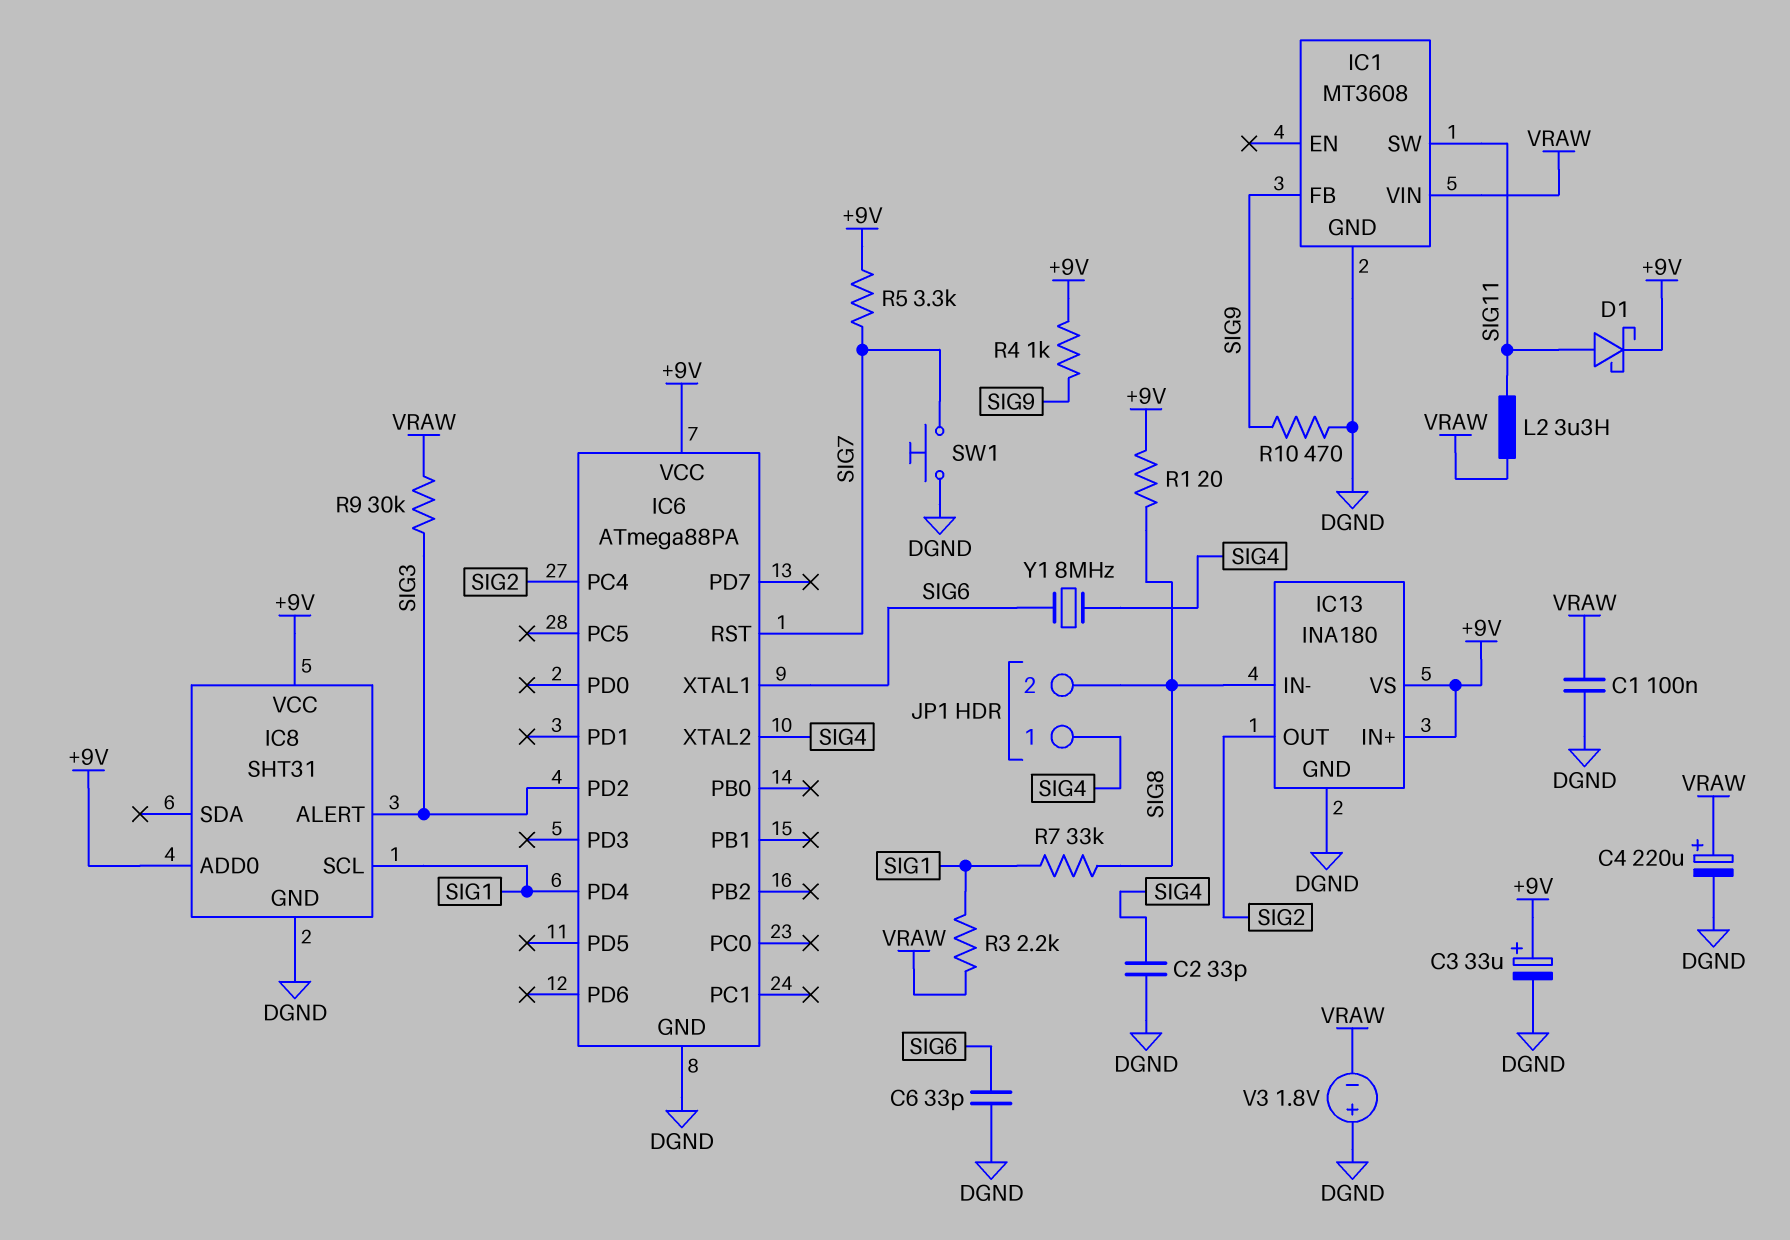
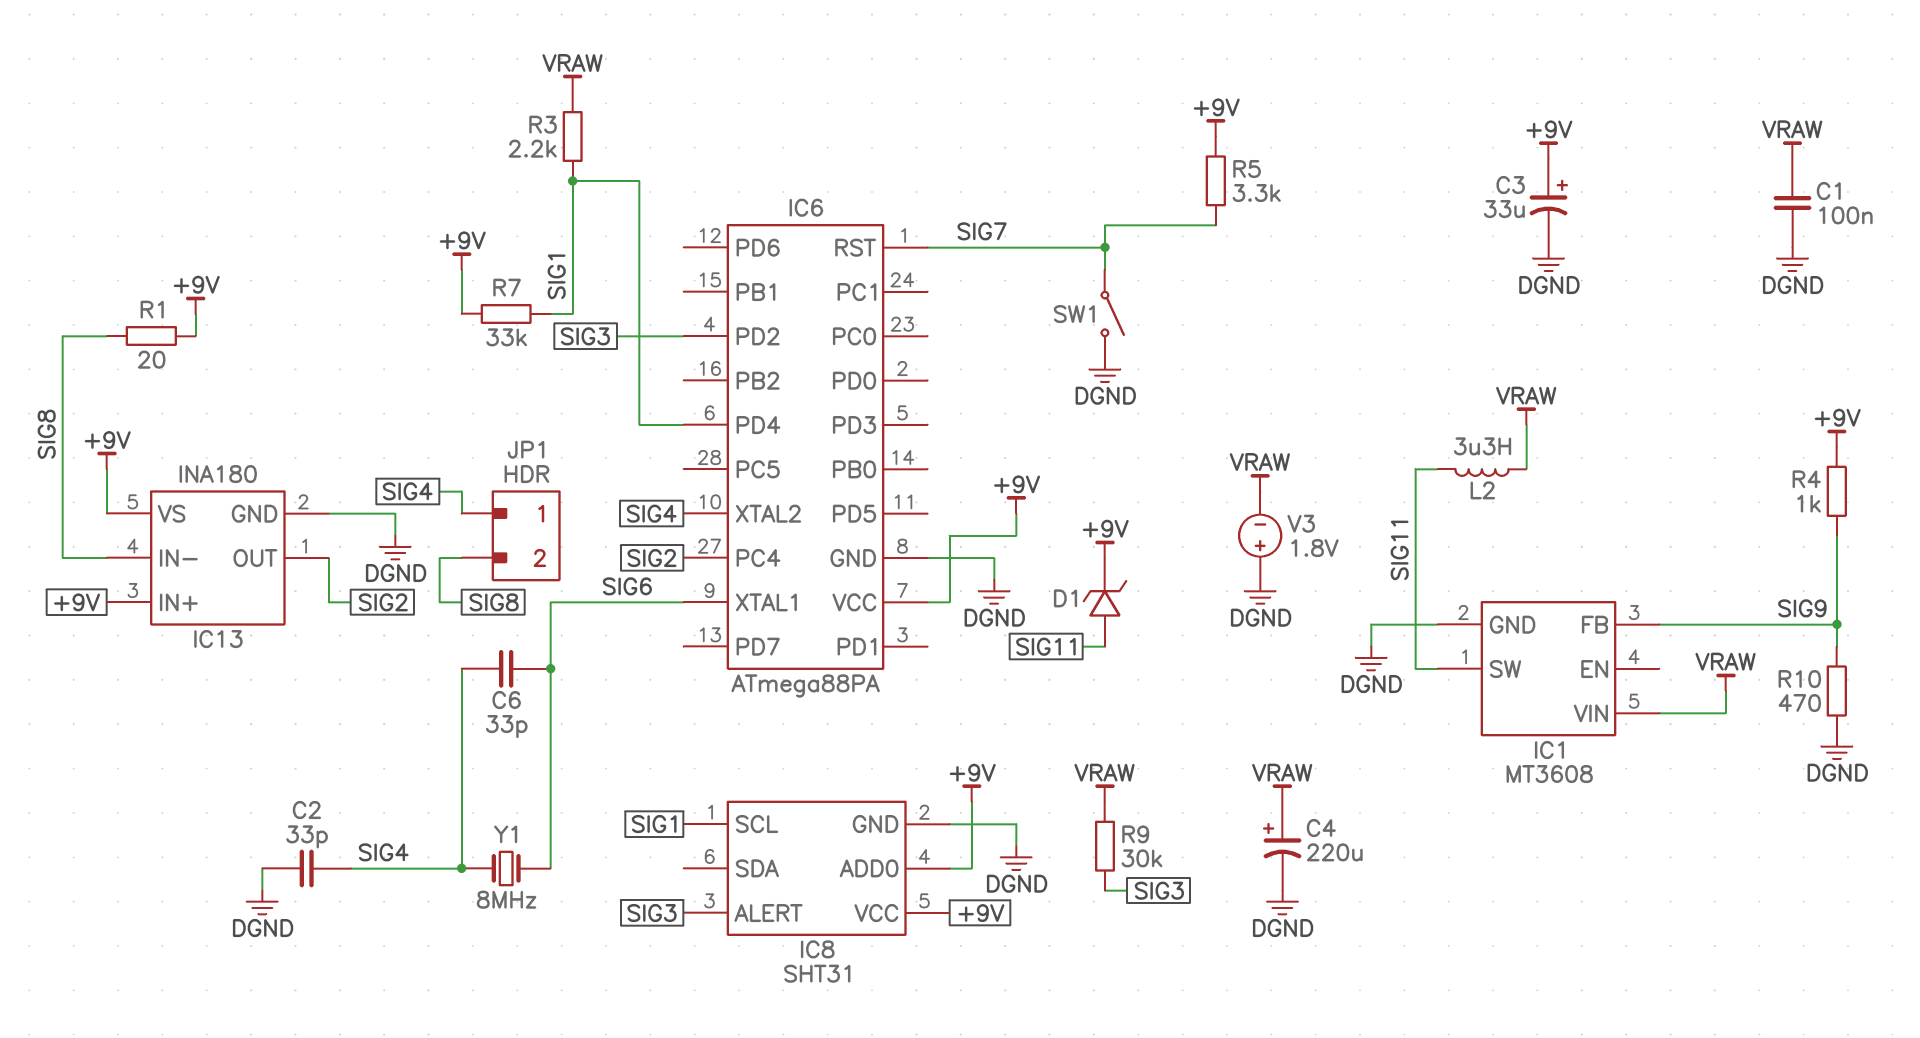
C6: 33pF (DGND, SIG6) -> 33pF (SIG4, SIG6)
D1: schottky (A SIG11, K +9V) -> zener (A SIG11, K +9V)
R7: 33k (SIG1, SIG8) -> 33k (+9V, SIG1)
SW1: button (DGND, SIG7) -> switch (DGND, SIG7)

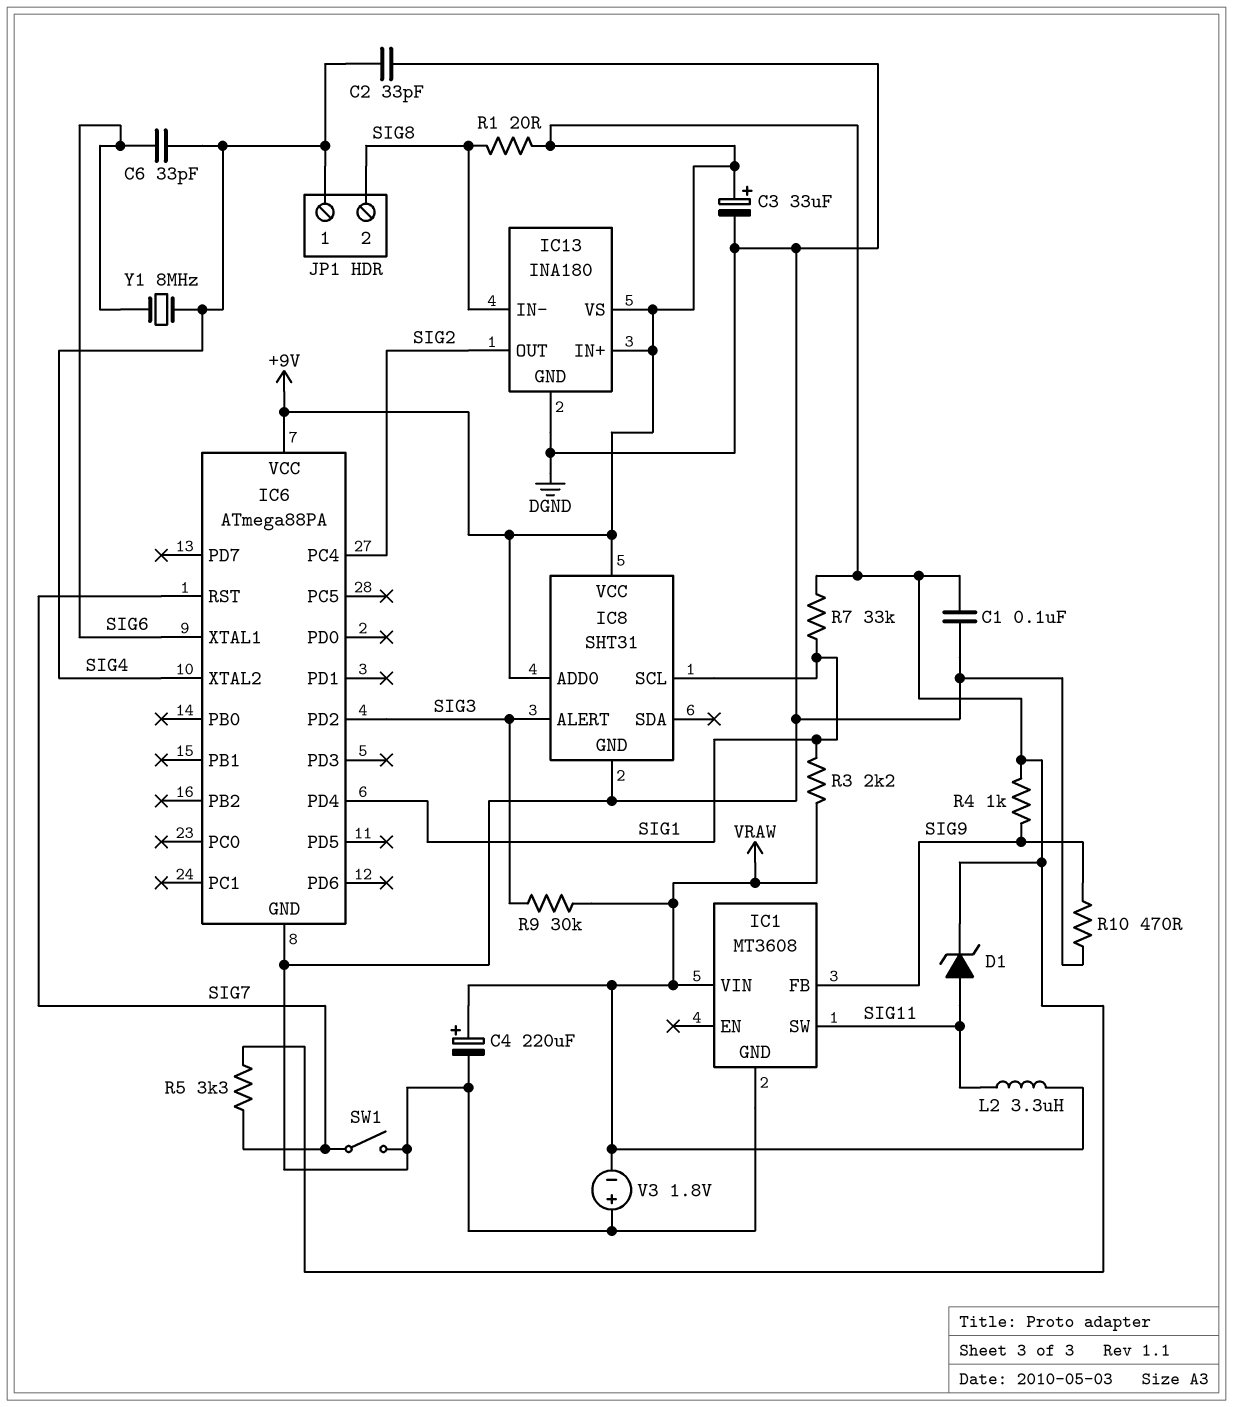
C1: 100nF (DGND, VRAW) -> 100nF (+9V, DGND)

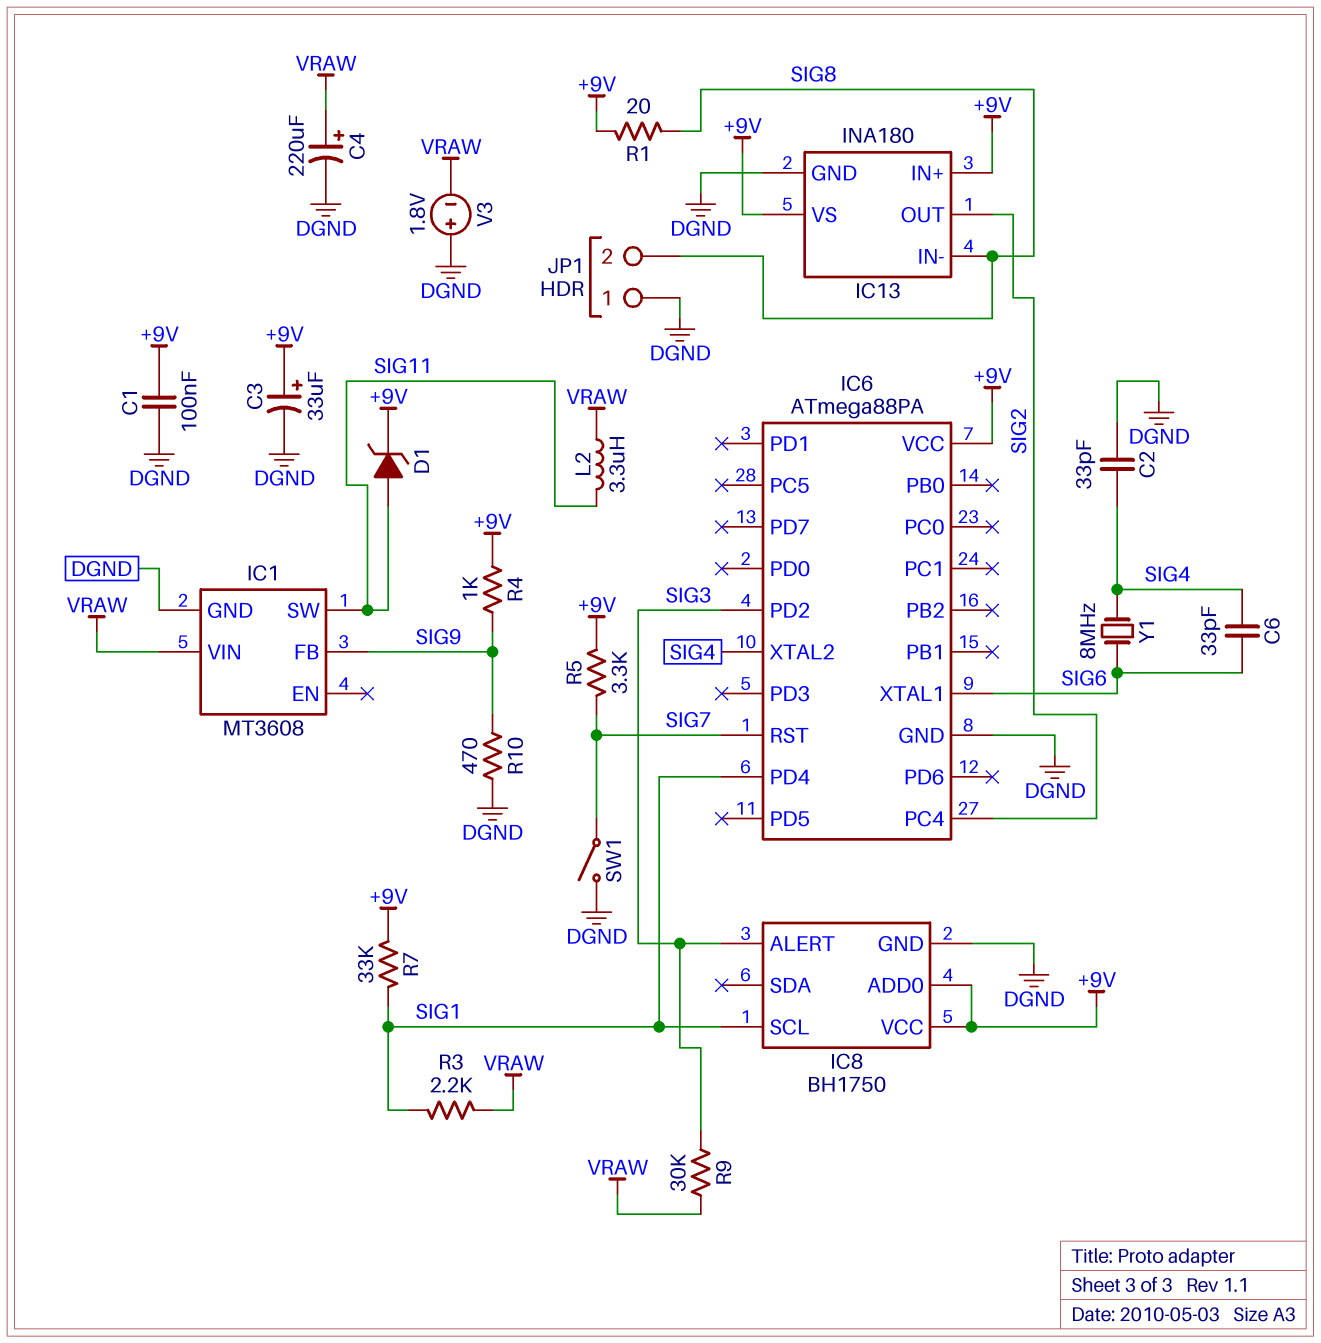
IC8: SHT31 -> BH1750
JP1 pin 1: SIG4 -> DGND

